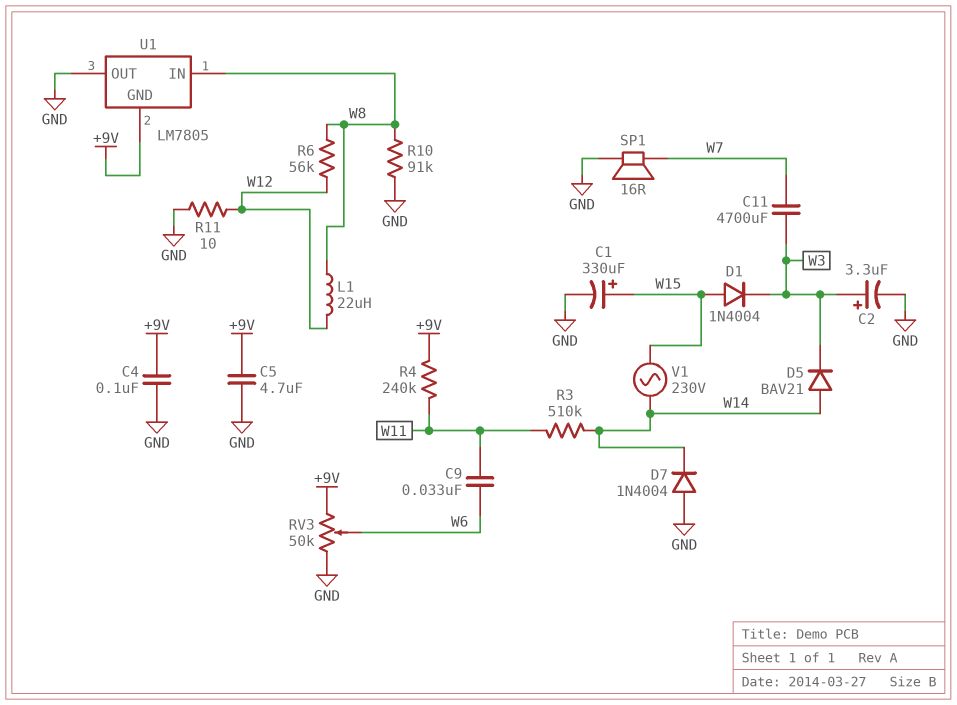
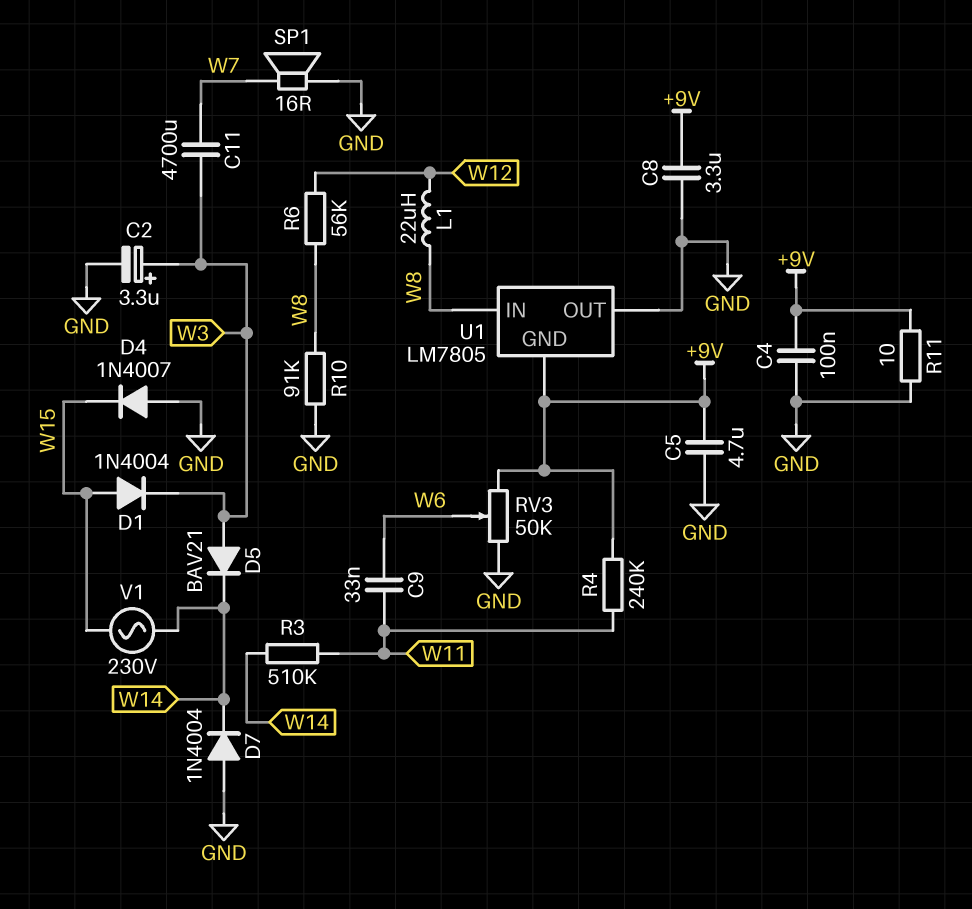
C1: 330uF (plus W15, minus GND) -> none
C8: none -> 3.3uF (+9V, GND)
D4: none -> diode 1N4007 (A GND, K W15)
D5: diode BAV21 (A W14, K W3) -> diode BAV21 (A W3, K W14)
R11: 10 (GND, W12) -> 10 (+9V, GND)

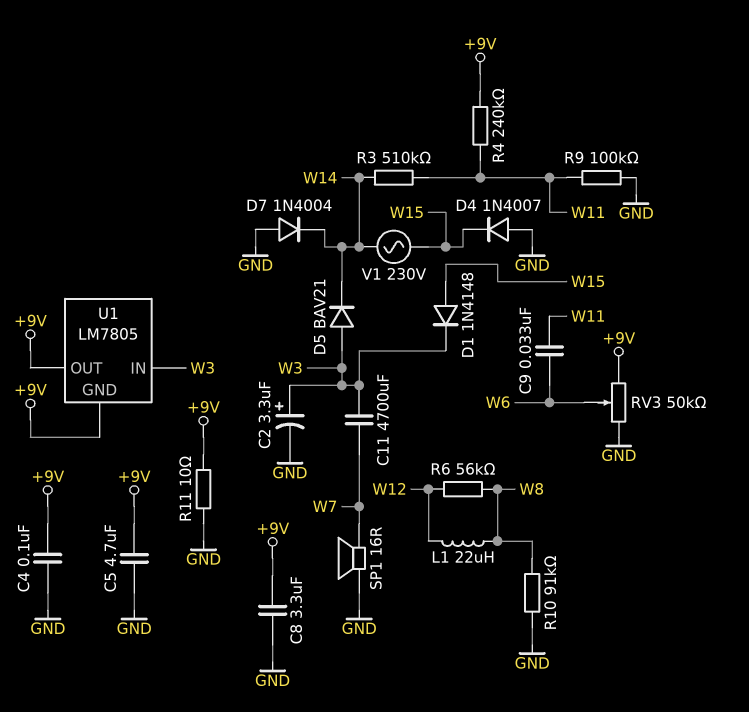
D1: diode 1N4004 (A W15, K W3) -> diode 1N4148 (A W15, K W3)
R9: none -> 100k (GND, W11)
U1 pin IN: W8 -> W3
U1 pin OUT: GND -> +9V

